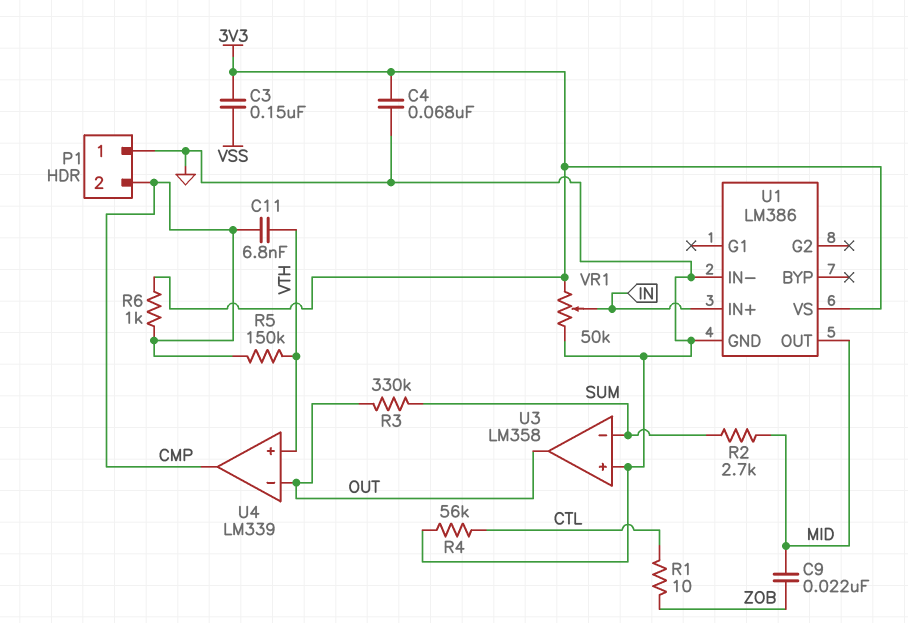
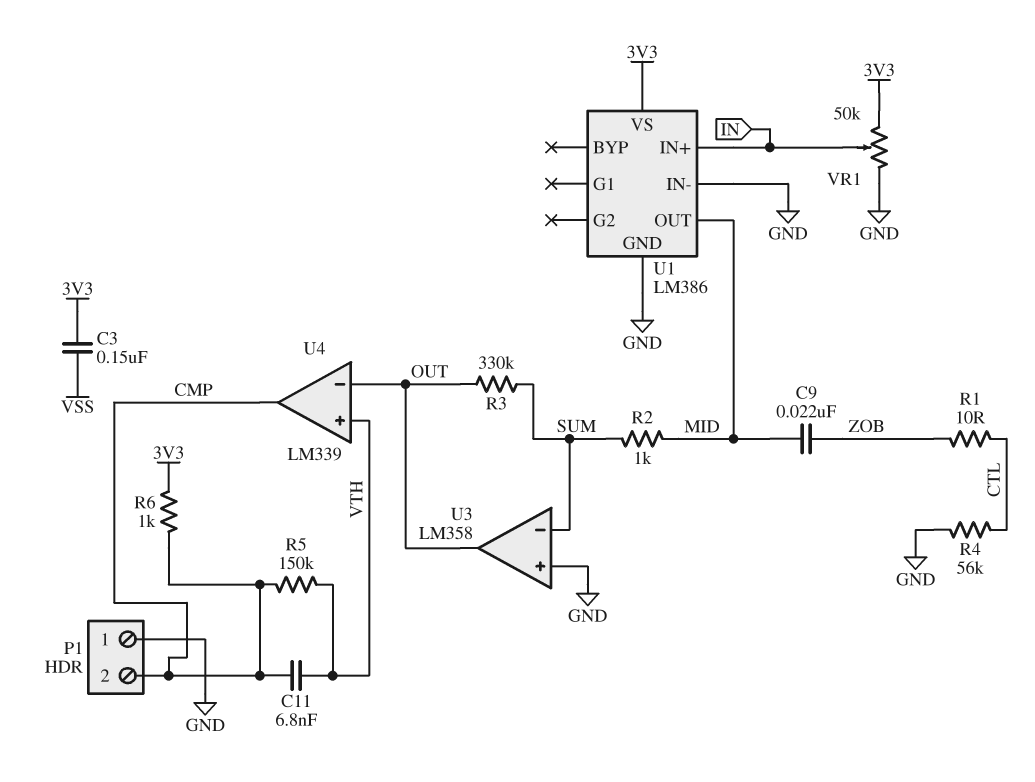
C4: 68nF (3V3, GND) -> none
R2: 2.7k (MID, SUM) -> 1k (MID, SUM)

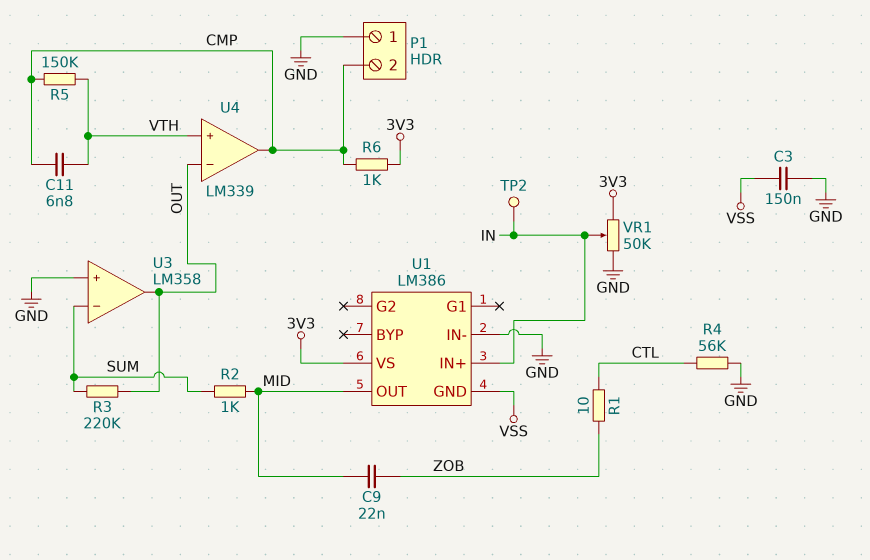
C3: 150nF (3V3, VSS) -> 150nF (GND, VSS)
R3: 330k (OUT, SUM) -> 220k (OUT, SUM)
TP2: none -> test point (IN)
U1 pin GND: GND -> VSS

